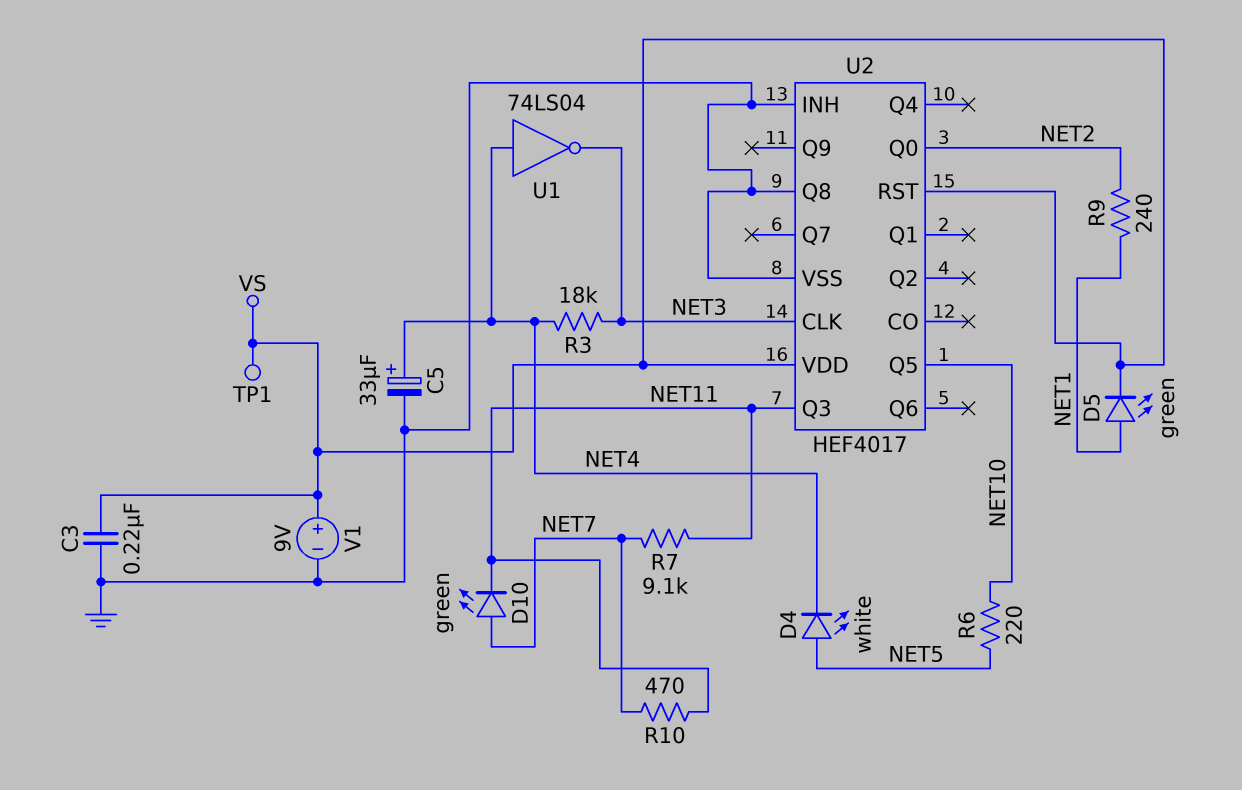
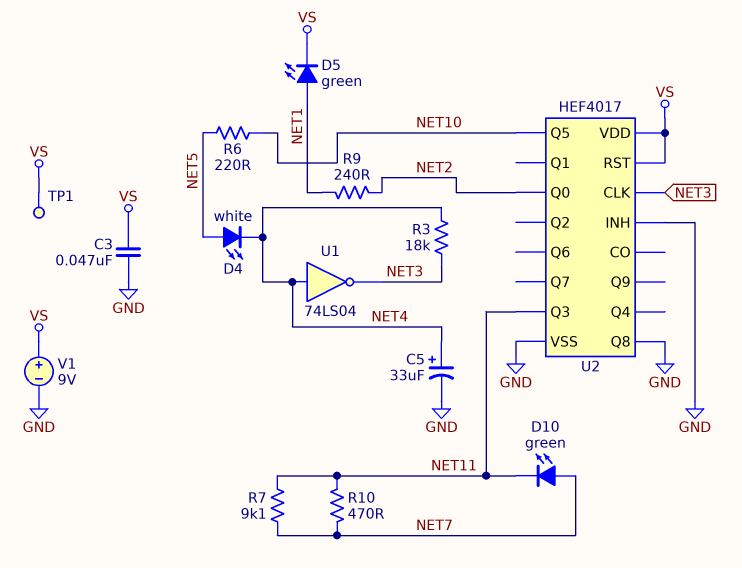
C3: 220nF (GND, VS) -> 47nF (GND, VS)

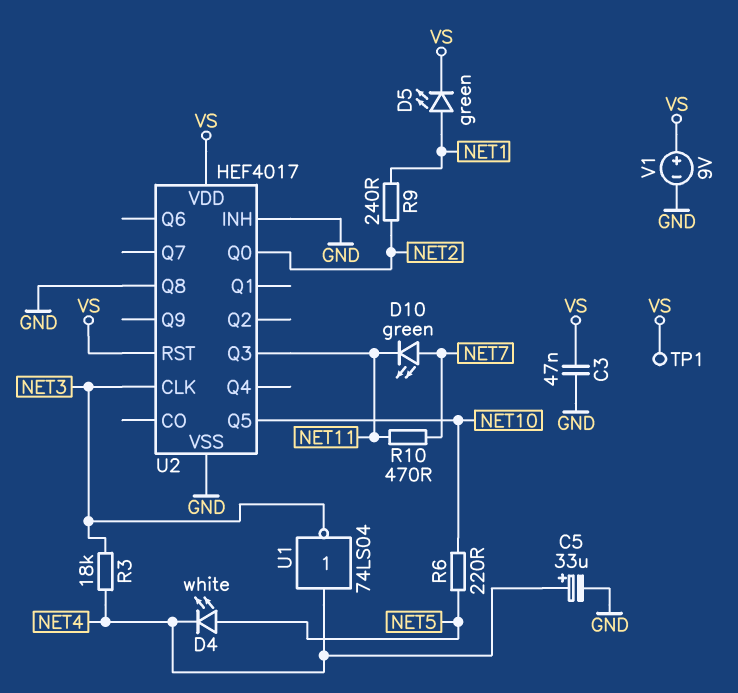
R7: 9.1k (NET7, NET11) -> none

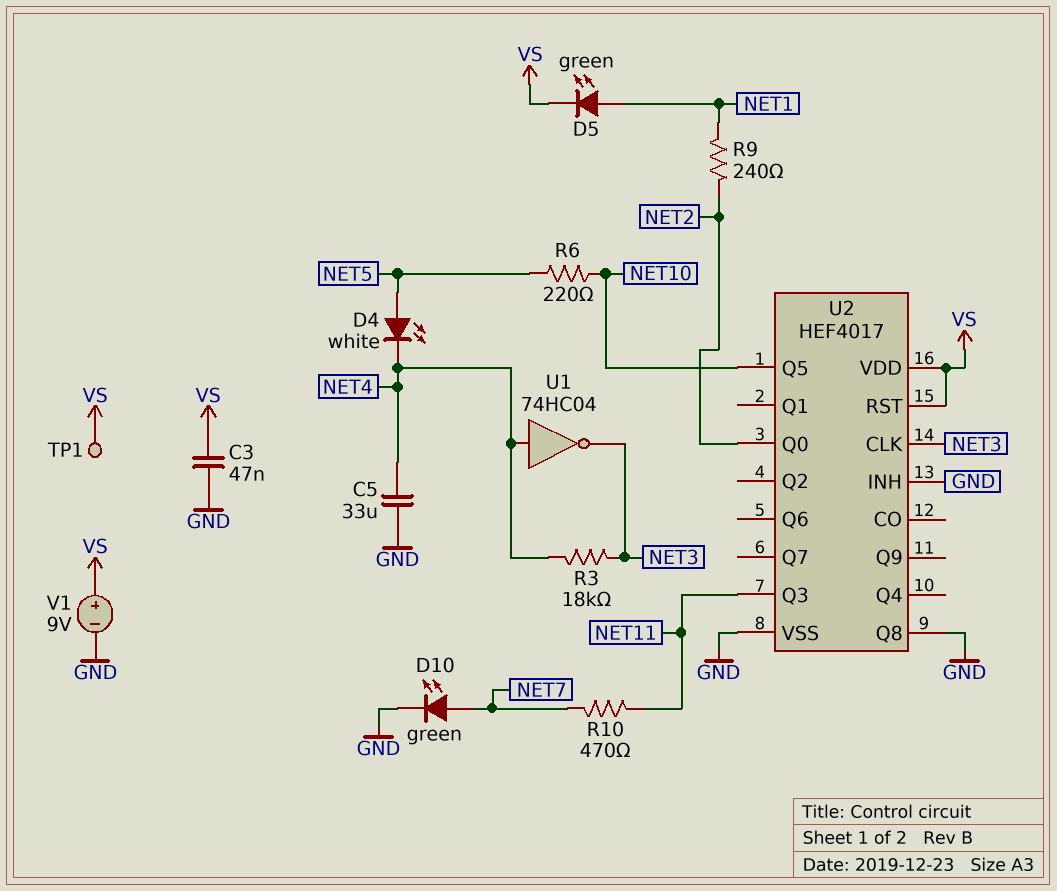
C5: 33uF (plus NET4, minus GND) -> 33uF (GND, NET4)
D10: LED green (A NET7, K NET11) -> LED green (A NET7, K GND)
U1: NOT 74LS04 (in NET4, out NET3) -> NOT 74HC04 (in NET4, out NET3)

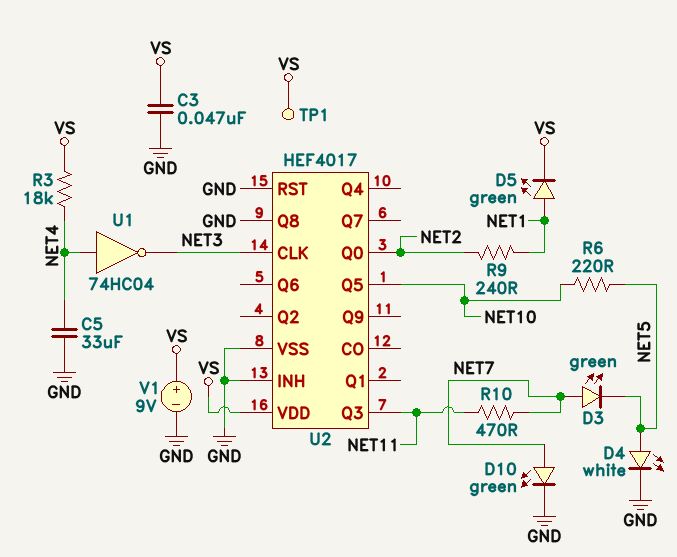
D3: none -> LED green (A NET7, K NET5)
D4: LED white (A NET5, K NET4) -> LED white (A NET5, K GND)
R3: 18k (NET3, NET4) -> 18k (NET4, VS)
U2 pin RST: VS -> GND

